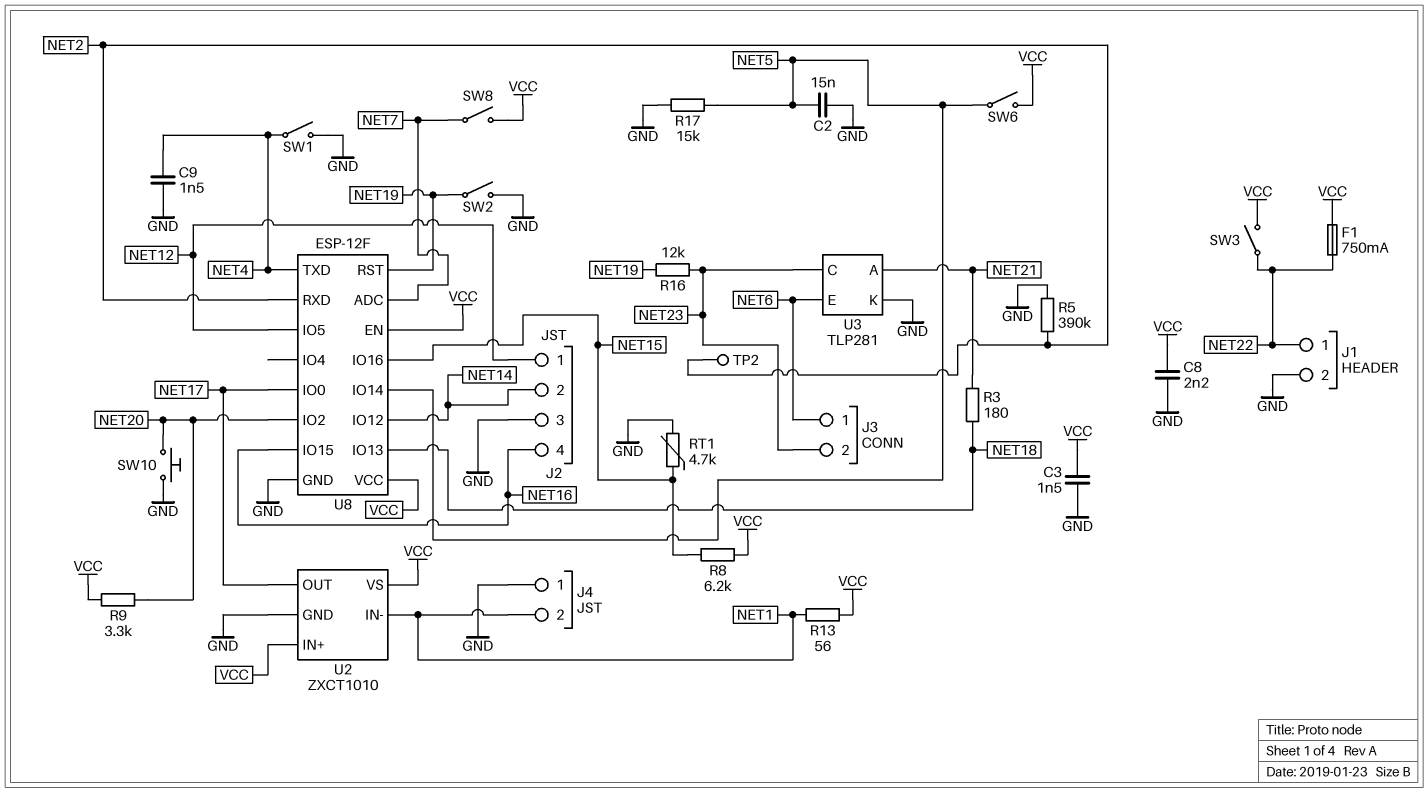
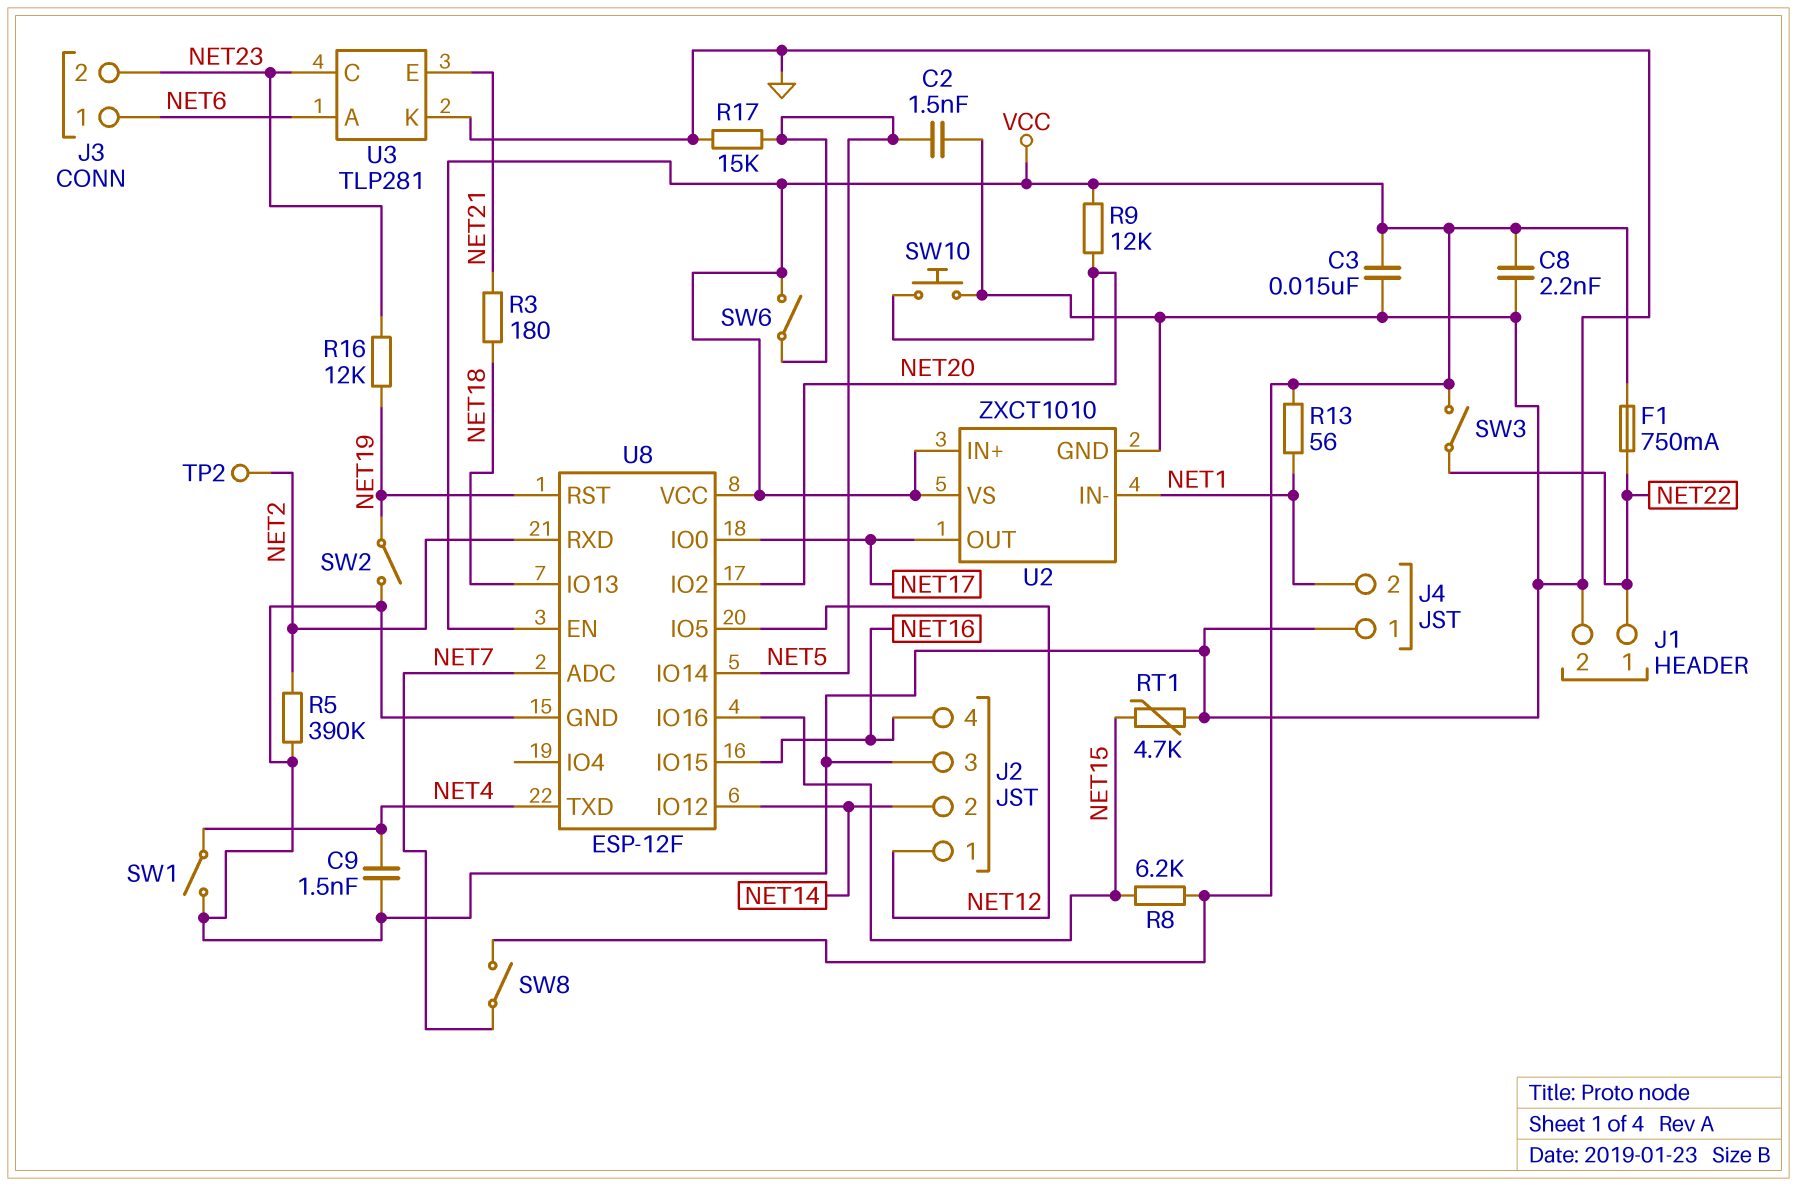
C2: 15nF (GND, NET5) -> 1.5nF (GND, NET5)
C3: 1.5nF (GND, VCC) -> 15nF (GND, VCC)
R9: 3.3k (NET20, VCC) -> 12k (NET20, VCC)
U3 pin A: NET21 -> NET6
U3 pin E: NET6 -> NET21

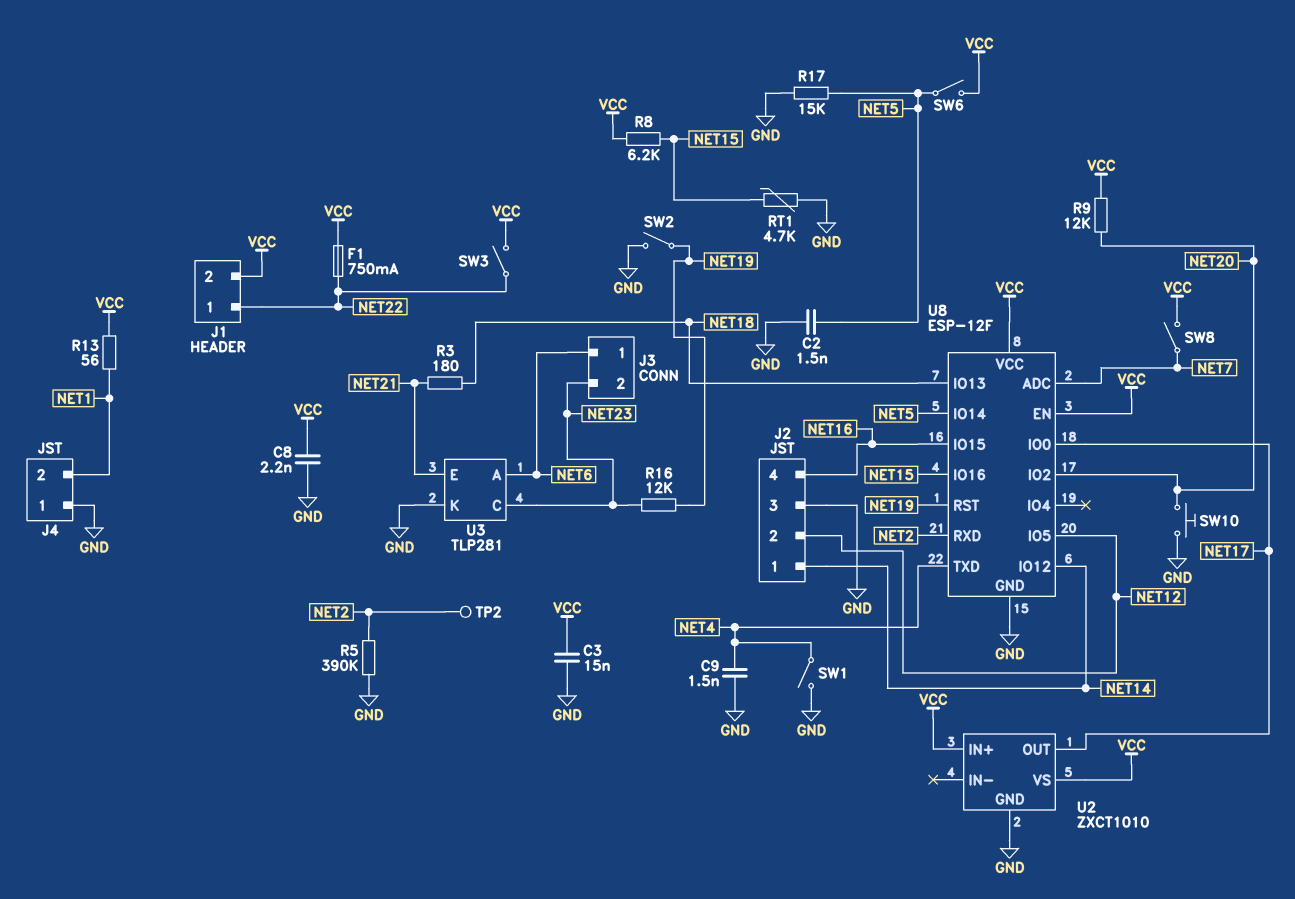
J1 pin 2: GND -> VCC
J2 pin 1: NET12 -> NET14
J2 pin 2: NET14 -> NET12
U2 pin IN-: NET1 -> none

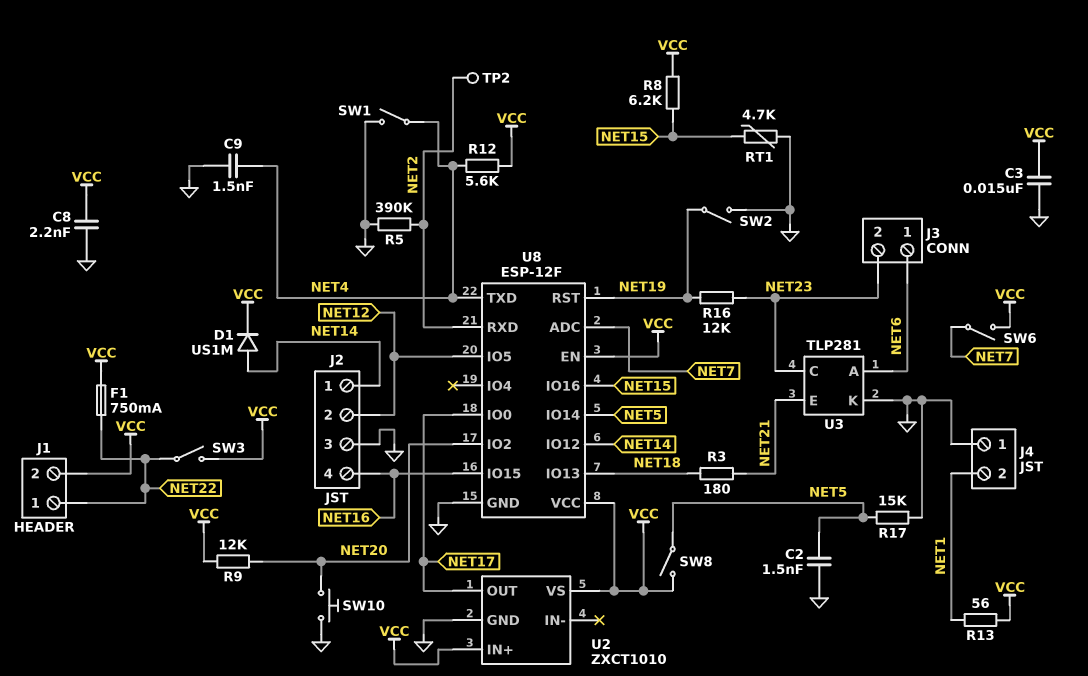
D1: none -> diode US1M (A NET14, K VCC)
R12: none -> 5.6k (NET4, VCC)
SW6: switch (NET5, VCC) -> switch (NET7, VCC)
SW8: switch (NET7, VCC) -> switch (NET5, VCC)

